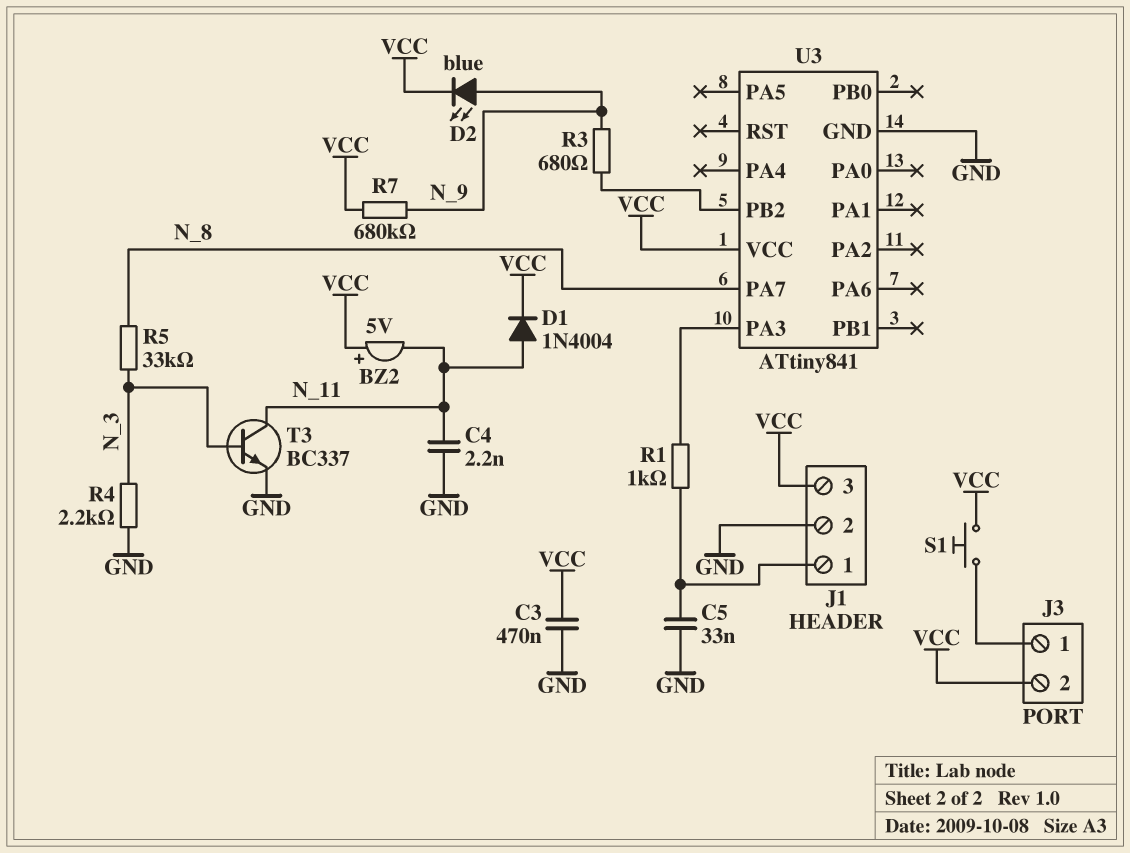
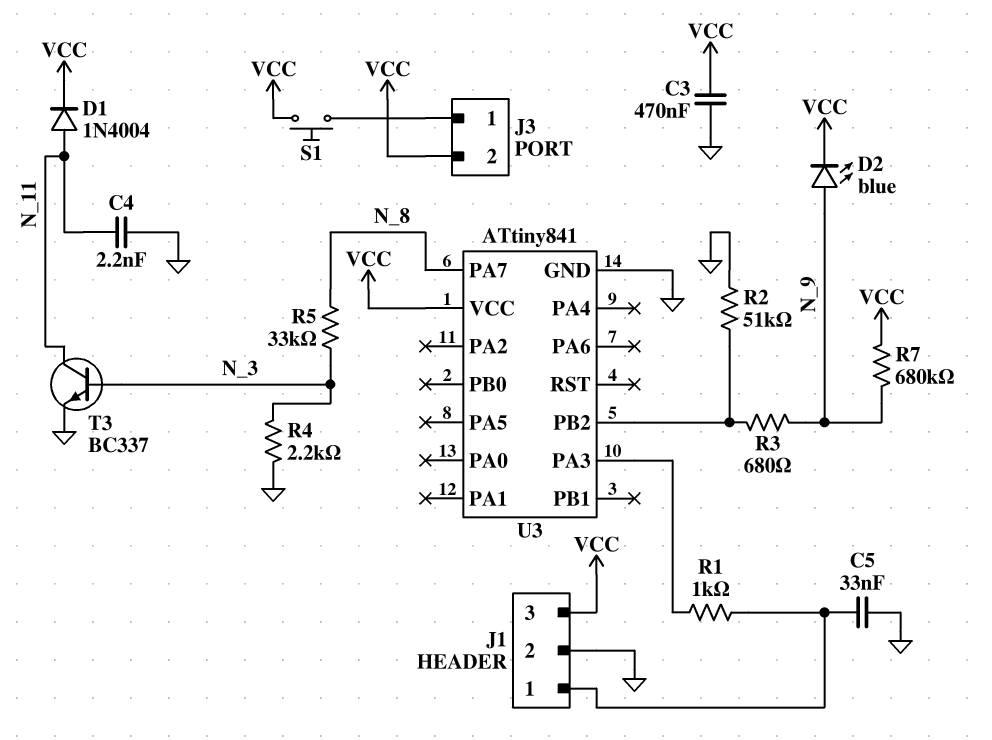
BZ2: buzzer 5V (plus VCC, minus N_11) -> none
R2: none -> 51k (GND, U3/PB2)

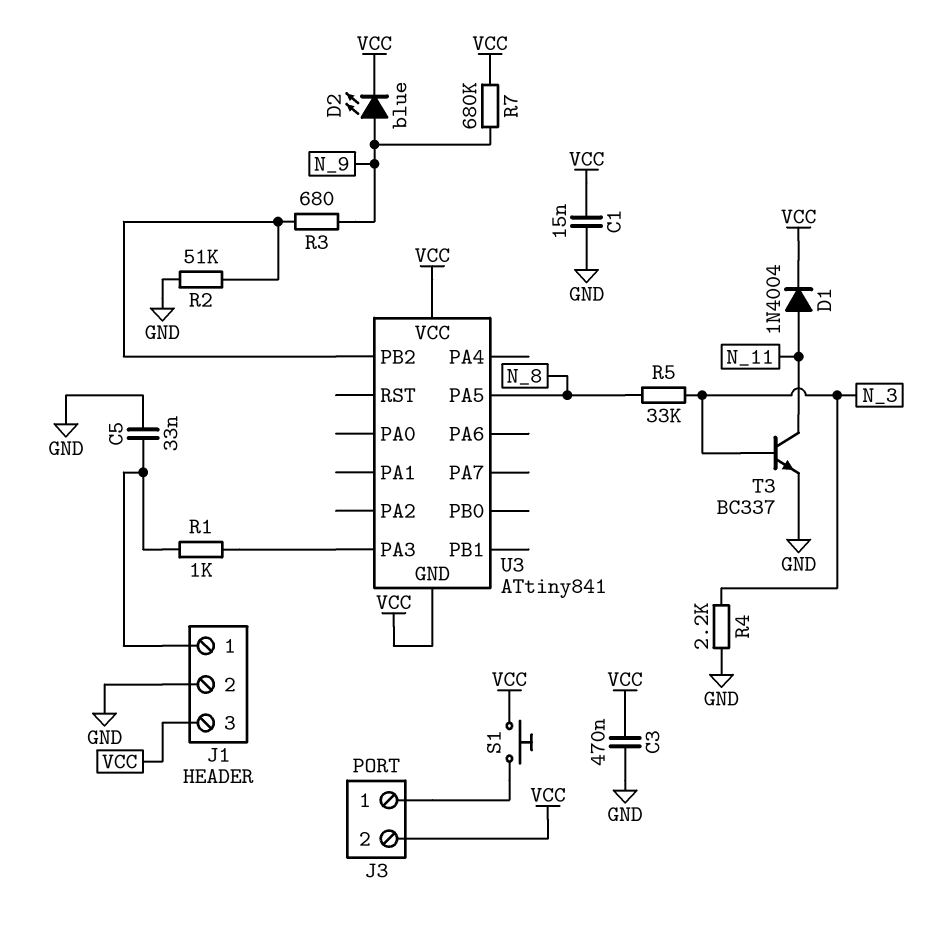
C1: none -> 15nF (GND, VCC)
C4: 2.2nF (GND, N_11) -> none
U3 pin GND: GND -> VCC
U3 pin PA5: none -> N_8
U3 pin PA7: N_8 -> none

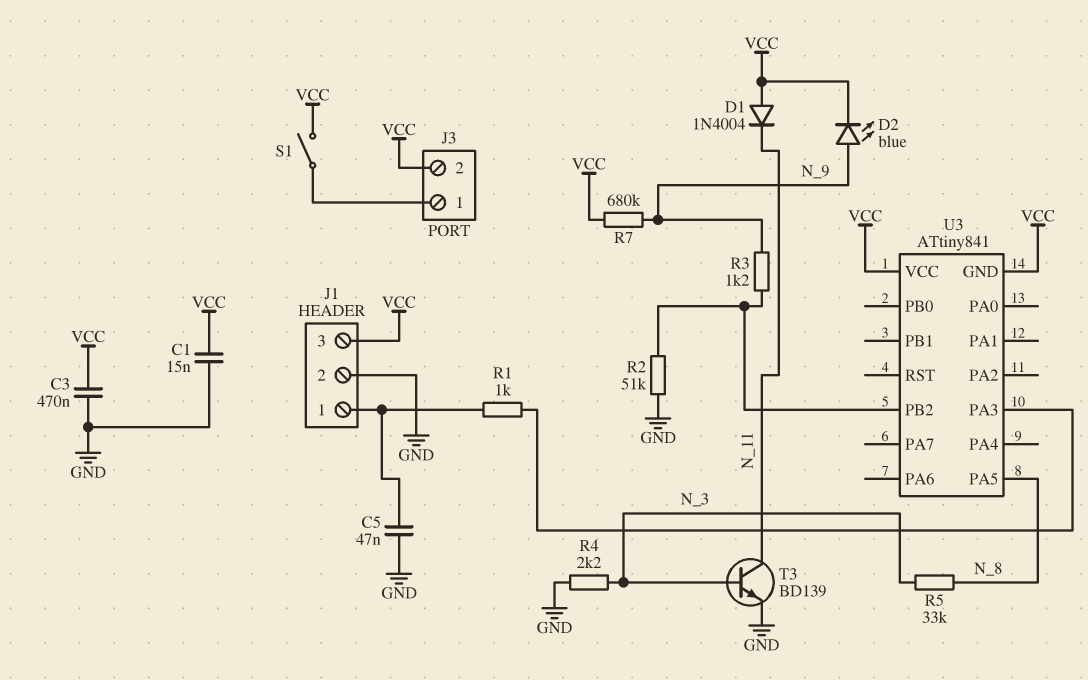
C5: 33nF (GND, J1/1) -> 47nF (GND, J1/1)
D1: diode 1N4004 (A N_11, K VCC) -> diode 1N4004 (A VCC, K N_11)
R3: 680 (N_9, U3/PB2) -> 1.2k (N_9, U3/PB2)
S1: button (J3/1, VCC) -> switch (J3/1, VCC)
T3: NPN BC337 (B N_3, C N_11, E GND) -> NPN BD139 (B N_3, C N_11, E GND)

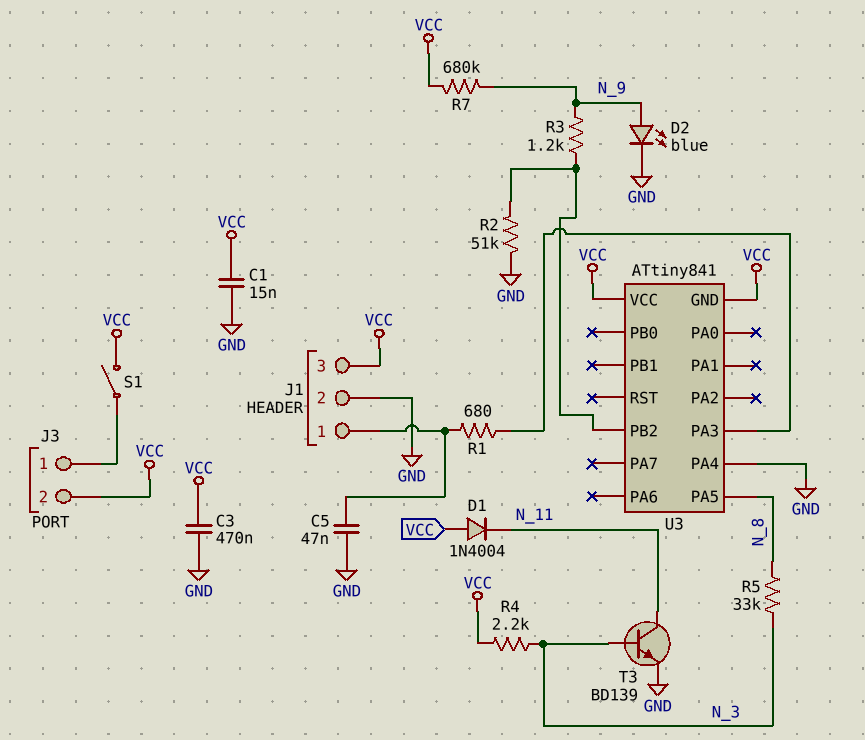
D2: LED blue (A N_9, K VCC) -> LED blue (A N_9, K GND)
R1: 1k (J1/1, U3/PA3) -> 680 (J1/1, U3/PA3)
R4: 2.2k (GND, N_3) -> 2.2k (N_3, VCC)
U3 pin PA4: none -> GND

